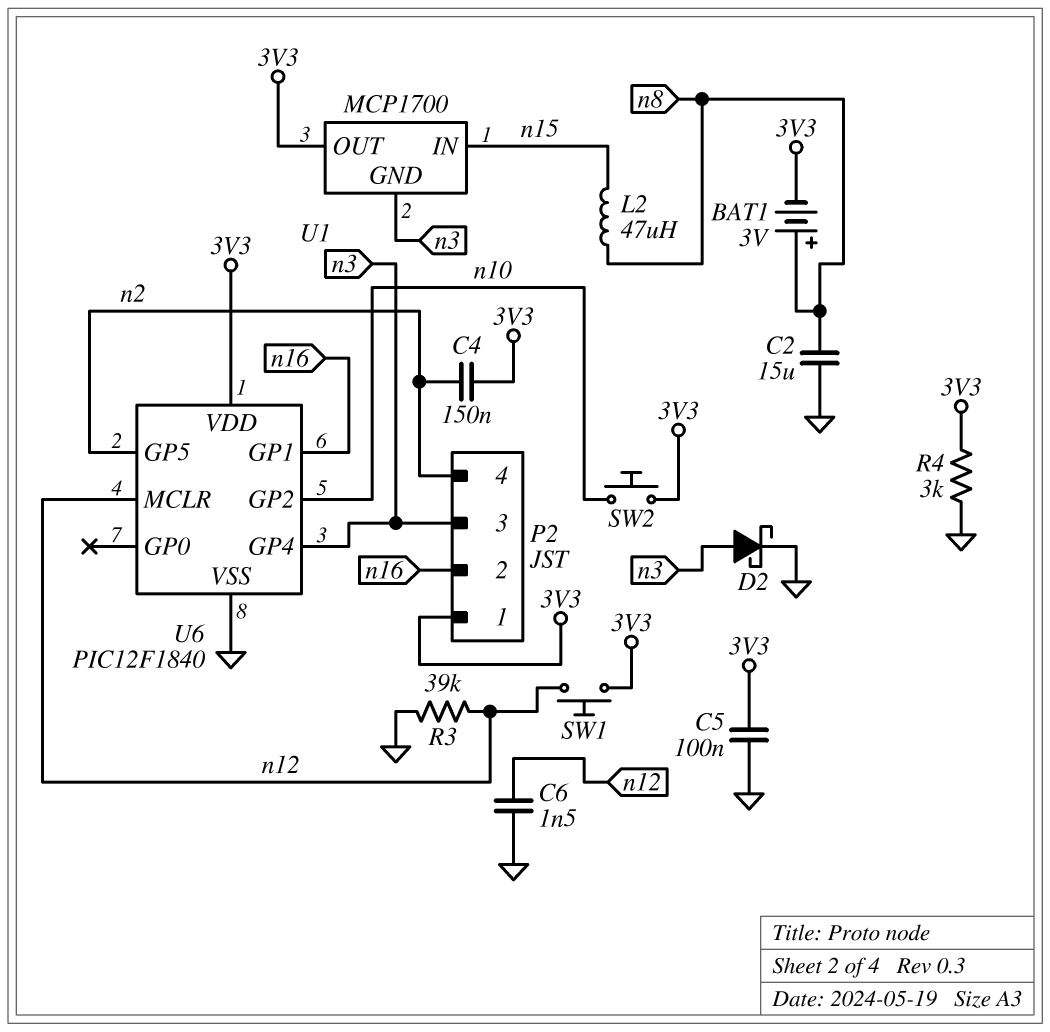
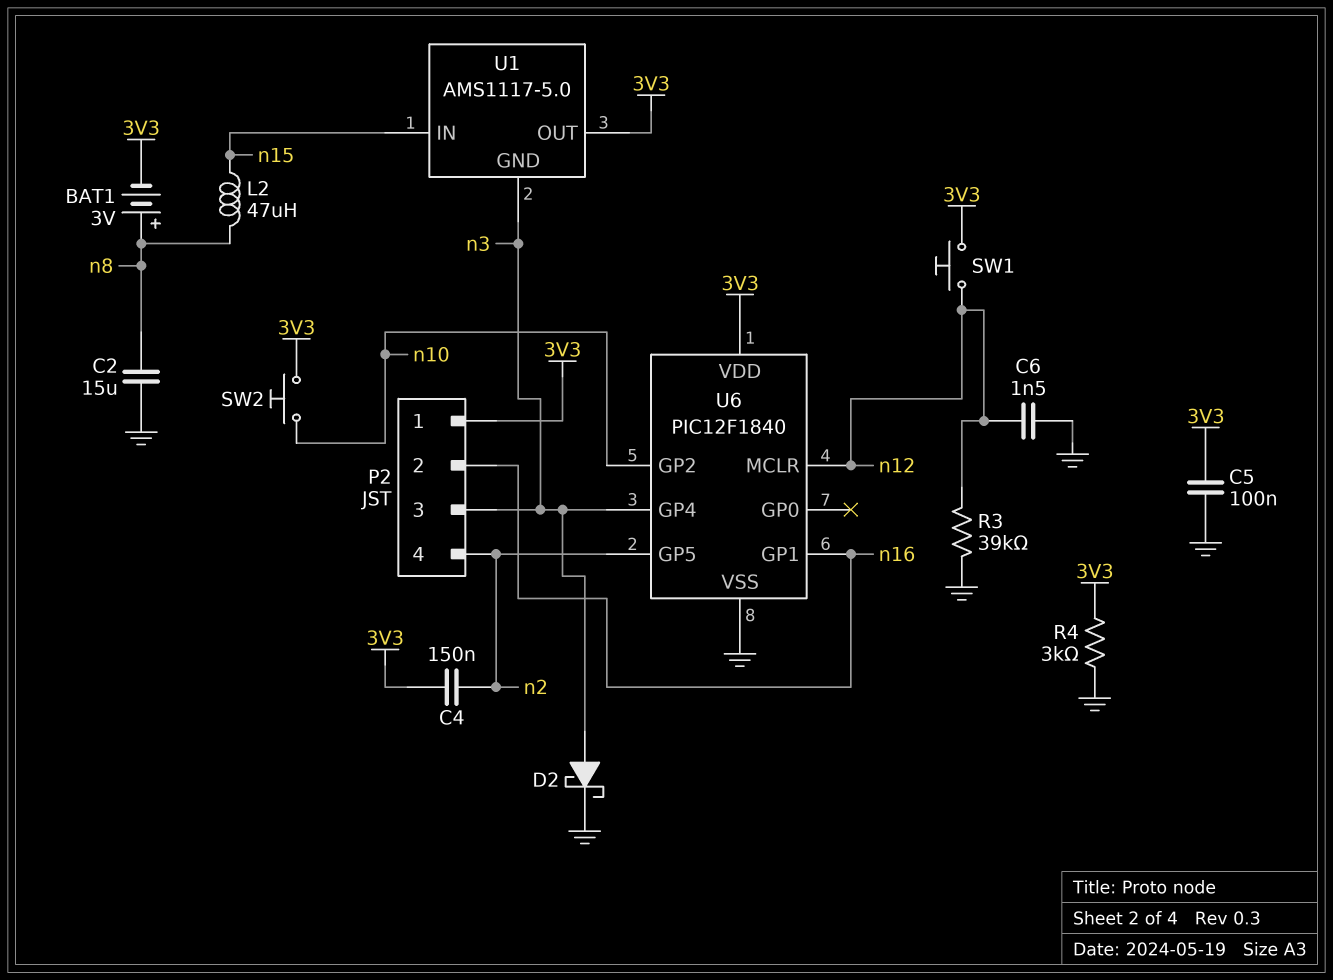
U1: MCP1700 -> AMS1117-5.0

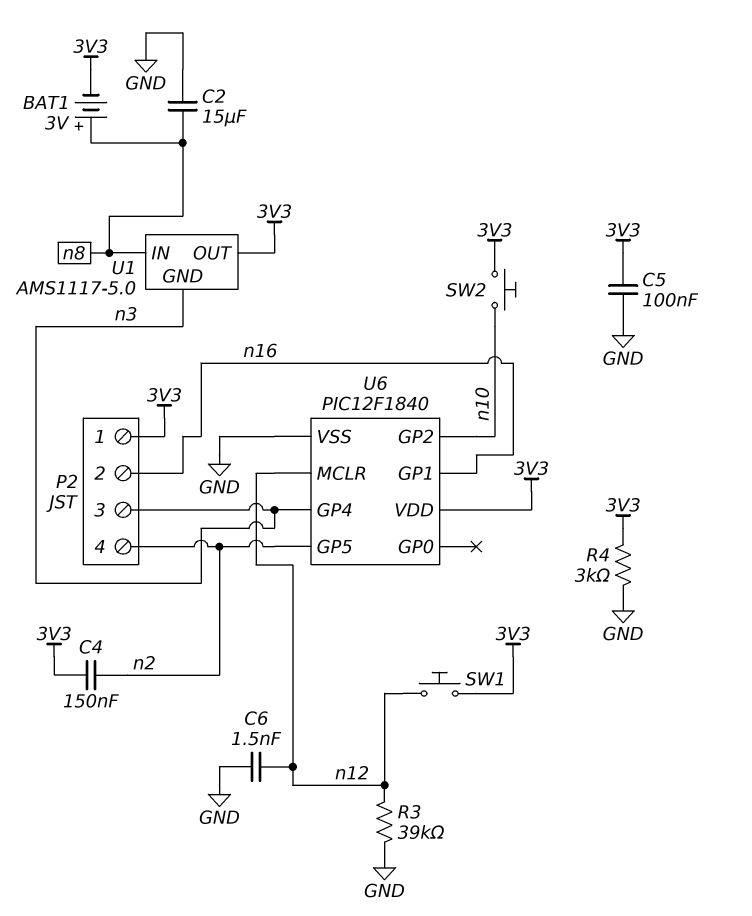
D2: schottky (A n3, K GND) -> none
L2: 47uH (n8, n15) -> none
U1 pin IN: n15 -> n8

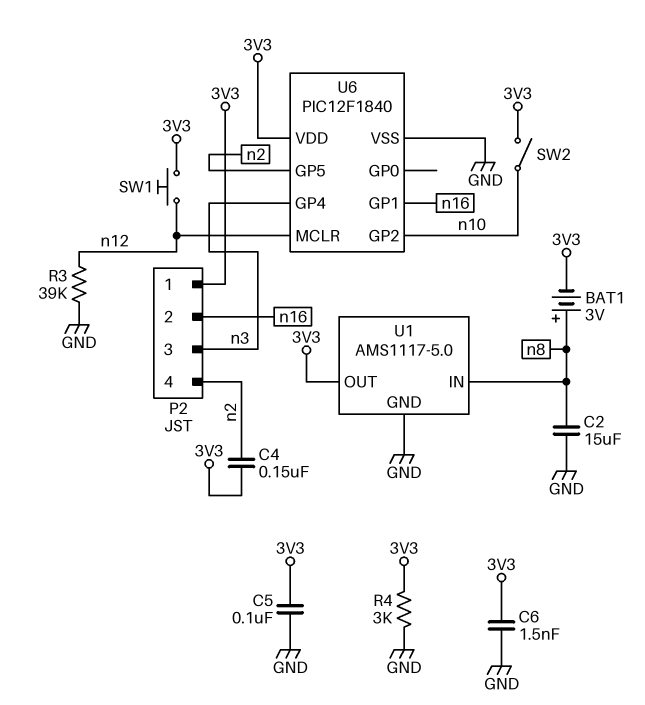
C6: 1.5nF (GND, n12) -> 1.5nF (3V3, GND)
SW2: button (3V3, n10) -> switch (3V3, n10)
U1 pin GND: n3 -> GND

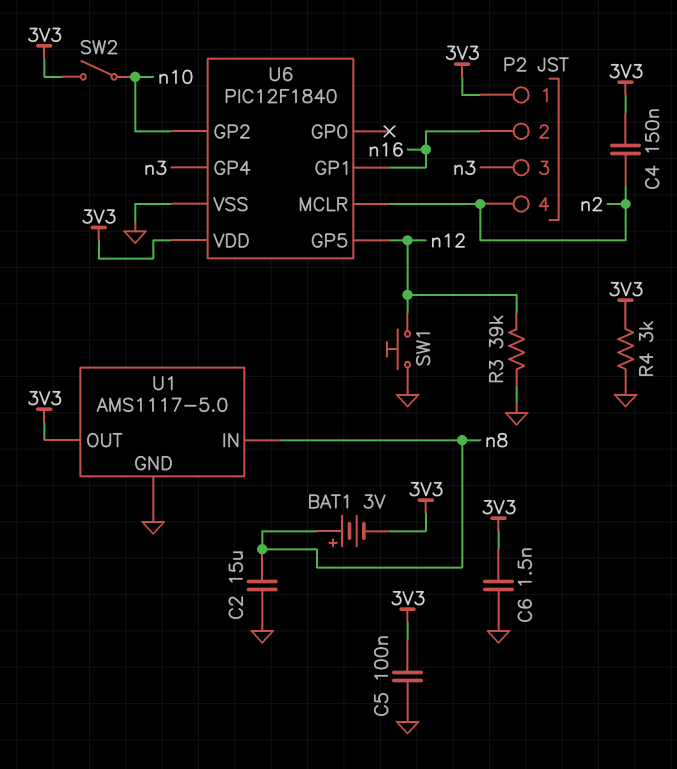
SW1: button (3V3, n12) -> button (GND, n12)
U6 pin GP5: n2 -> n12
U6 pin MCLR: n12 -> n2

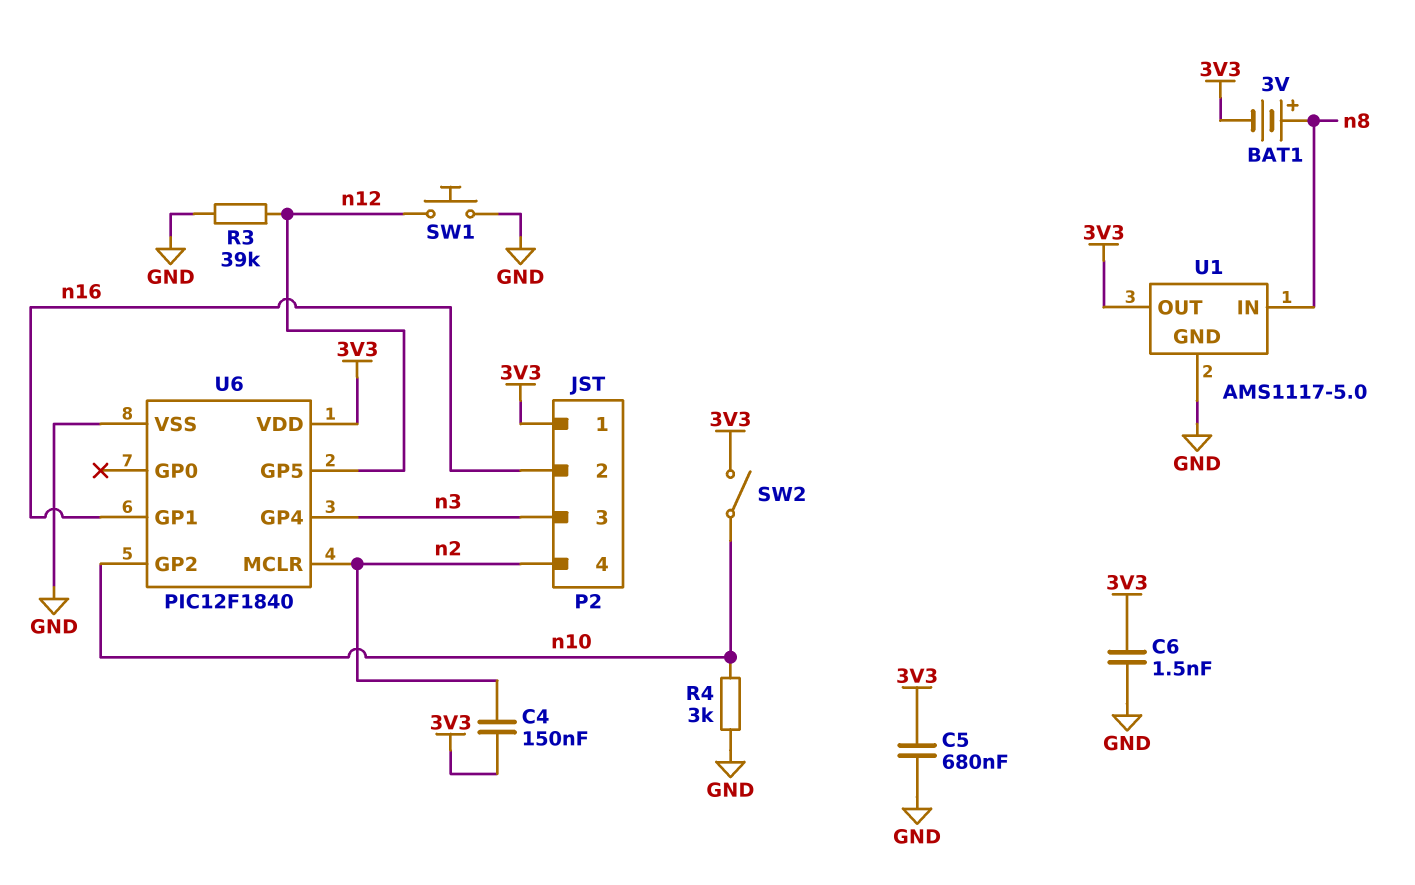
C2: 15uF (GND, n8) -> none
C5: 100nF (3V3, GND) -> 680nF (3V3, GND)
R4: 3k (3V3, GND) -> 3k (GND, n10)

